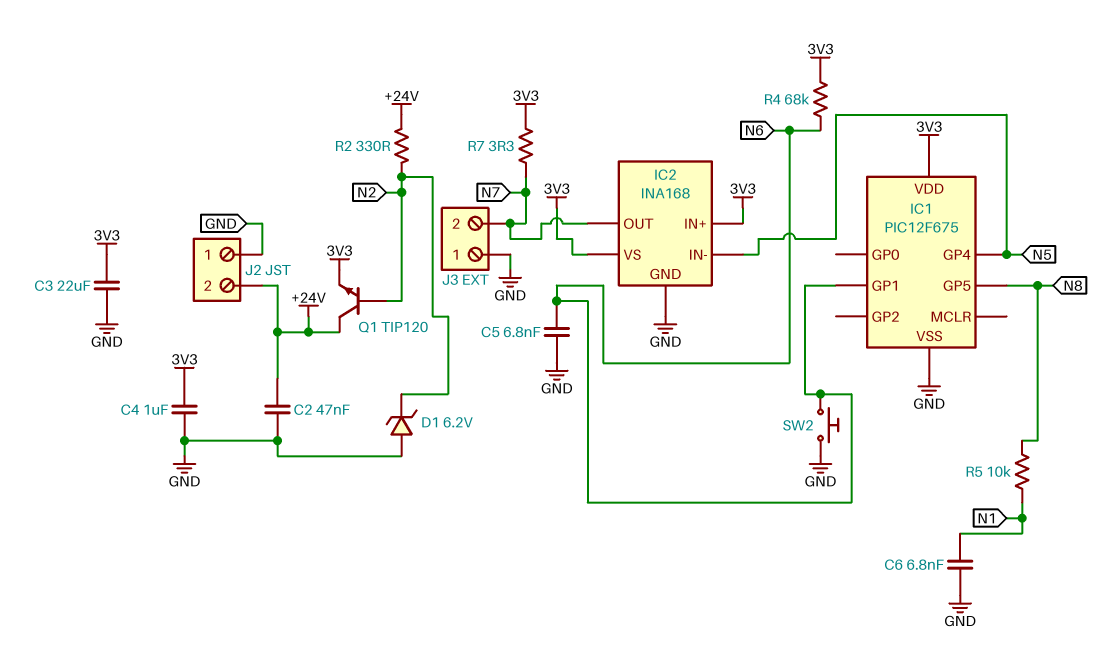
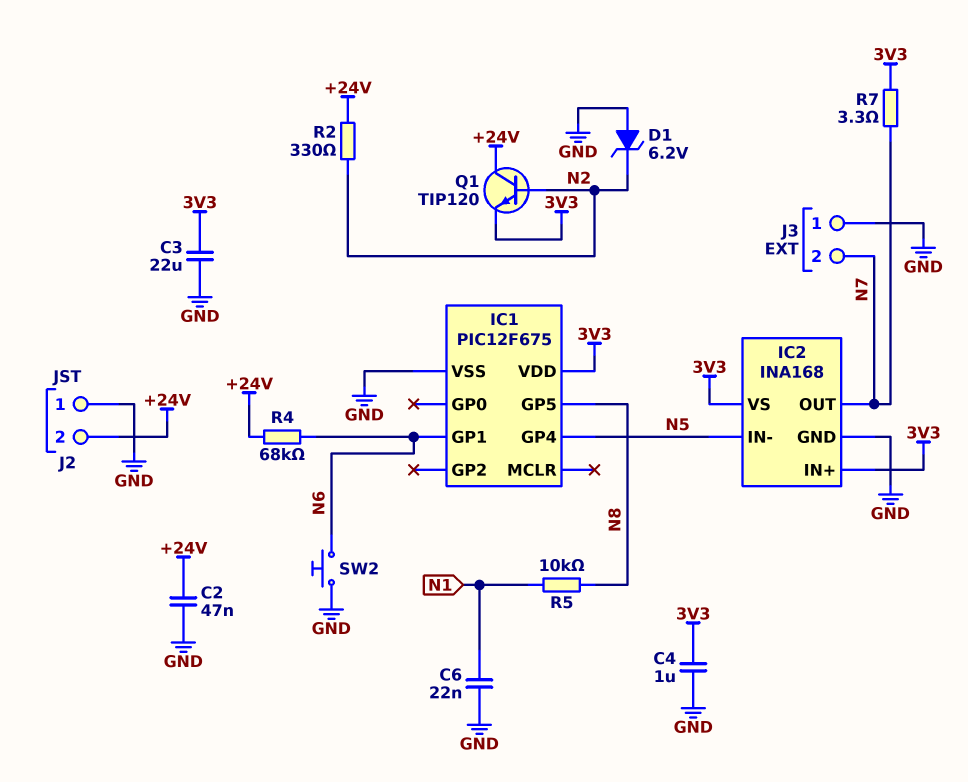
C5: 6.8nF (GND, N6) -> none
C6: 6.8nF (GND, N1) -> 22nF (GND, N1)
R4: 68k (3V3, N6) -> 68k (+24V, N6)

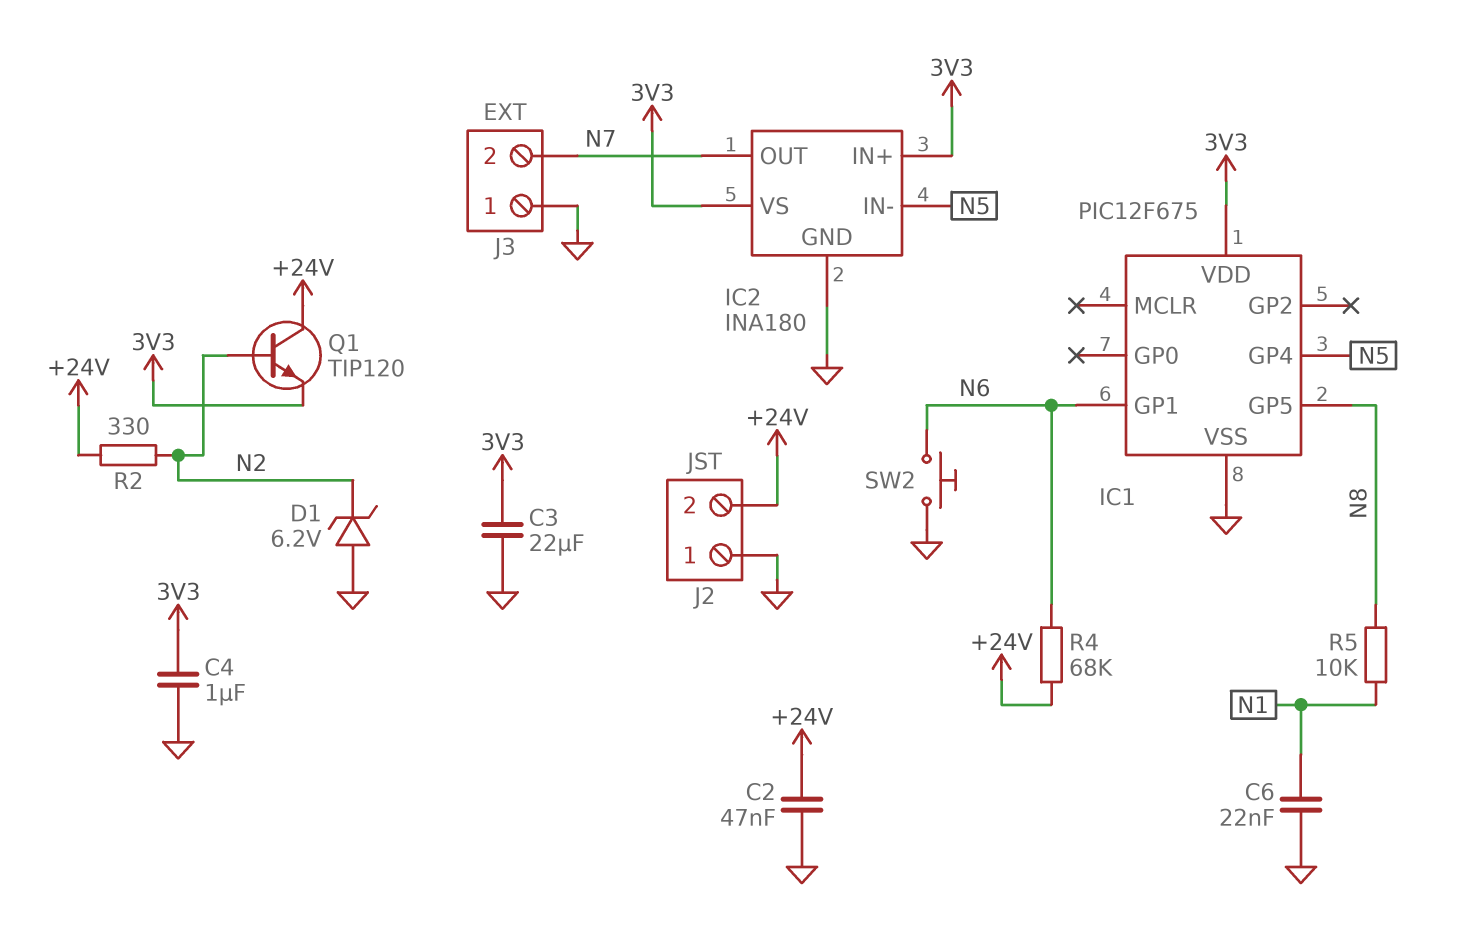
IC2: INA168 -> INA180
R7: 3.3 (3V3, N7) -> none

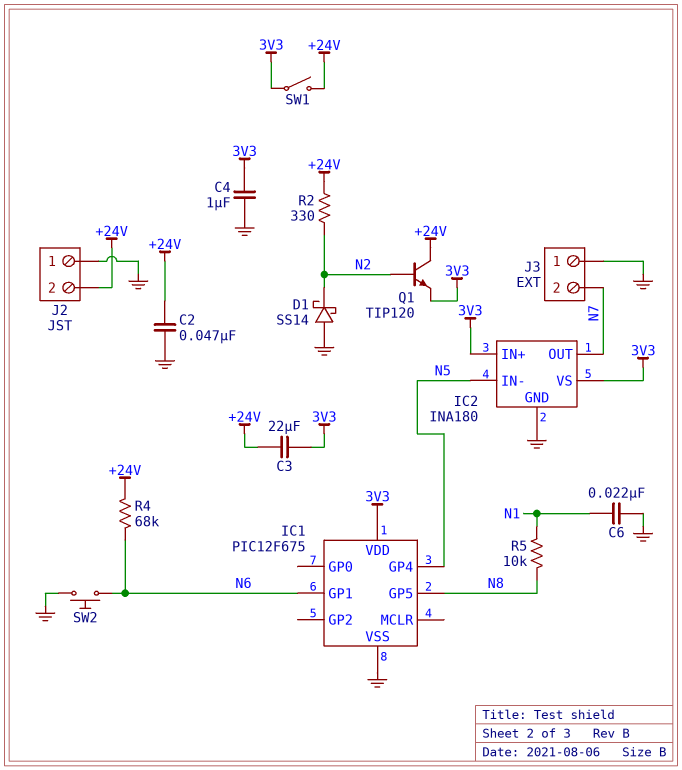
C3: 22uF (3V3, GND) -> 22uF (+24V, 3V3)
D1: zener 6.2V (A GND, K N2) -> schottky SS14 (A GND, K N2)
SW1: none -> switch (+24V, 3V3)

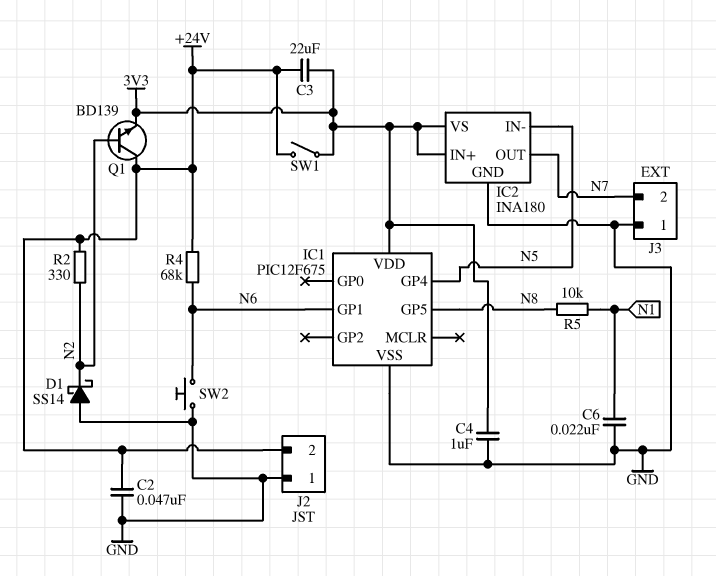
Q1: NPN TIP120 (B N2, C +24V, E 3V3) -> NPN BD139 (B N2, C +24V, E 3V3)

